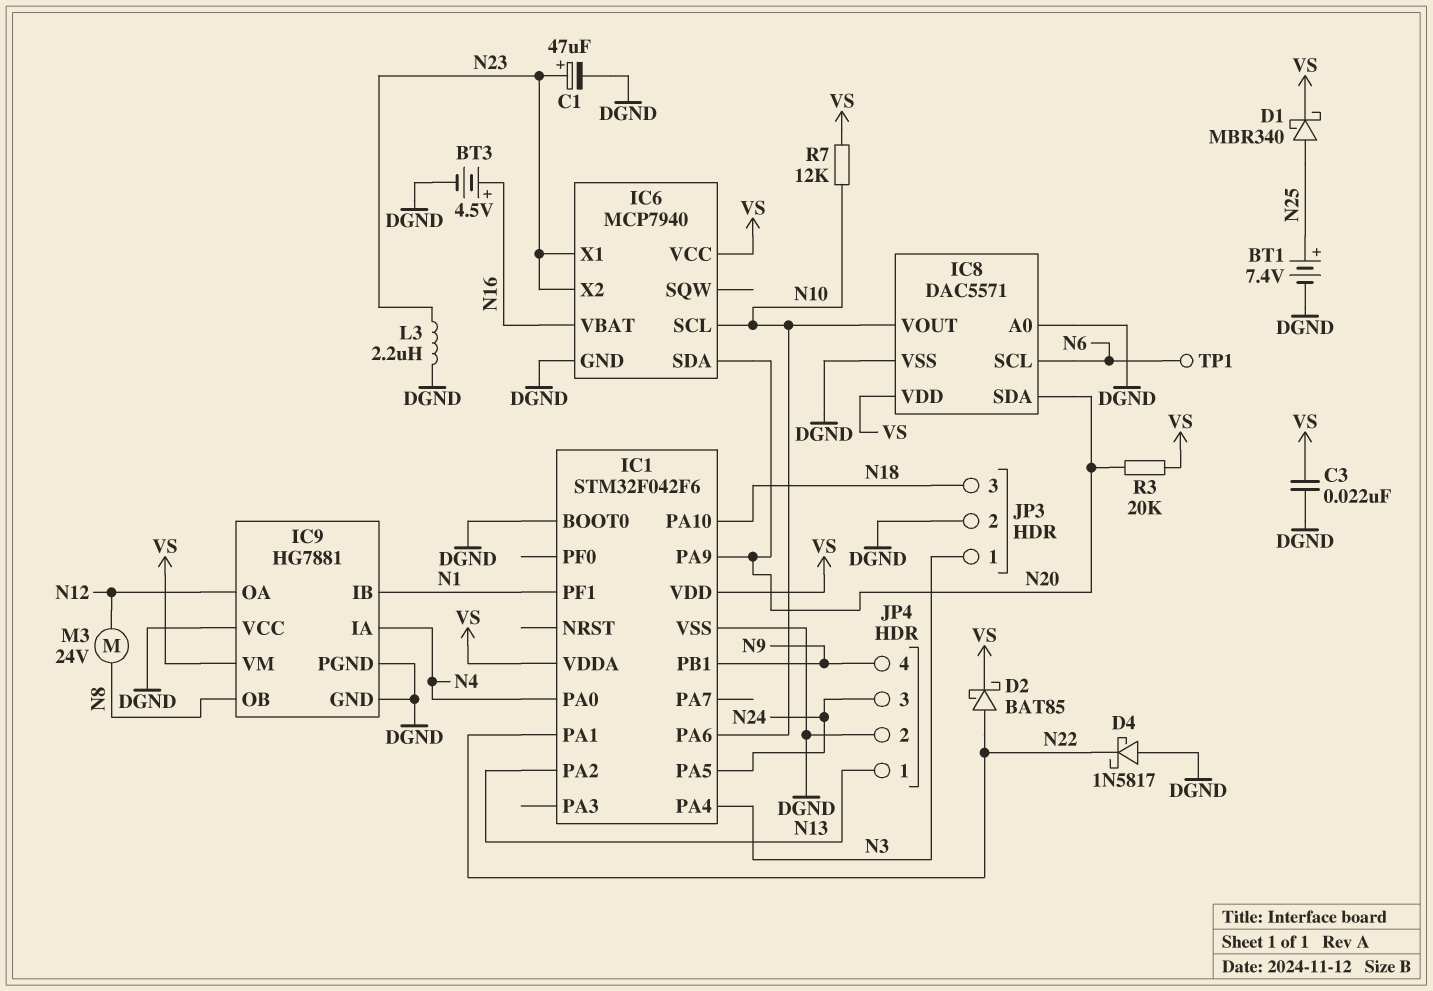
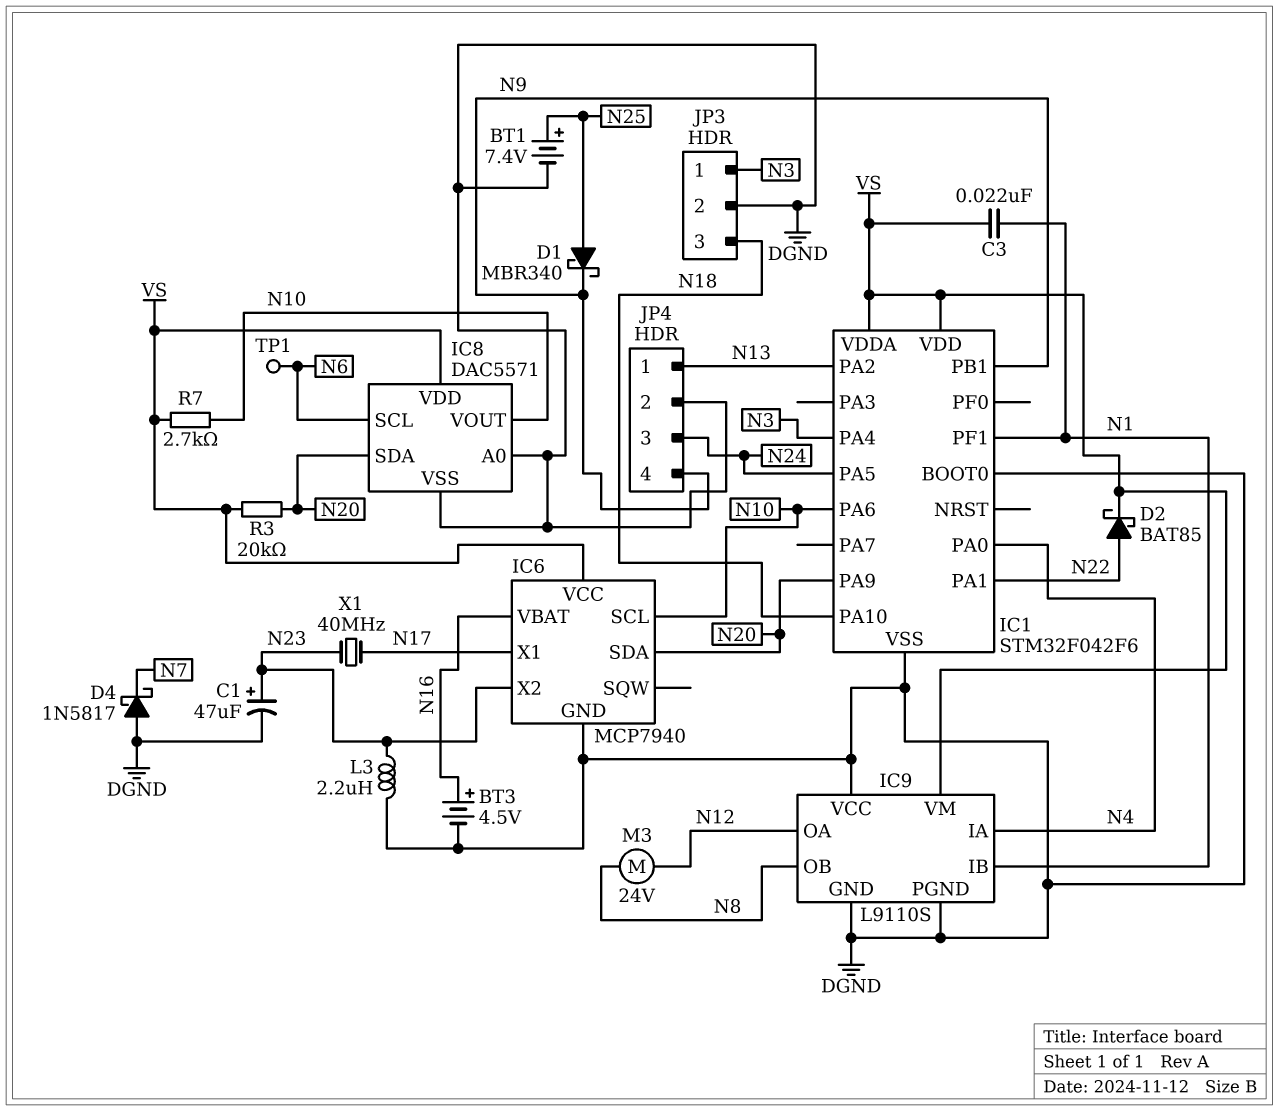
C3: 22nF (DGND, VS) -> 22nF (N1, VS)
D1: schottky MBR340 (A N25, K VS) -> schottky MBR340 (A N25, K N9)
D4: schottky 1N5817 (A DGND, K N22) -> schottky 1N5817 (A DGND, K N7)
IC6 pin X1: N23 -> N17
IC9: HG7881 -> L9110S
R7: 12k (N10, VS) -> 2.7k (N10, VS)
X1: none -> 40MHz (N17, N23)

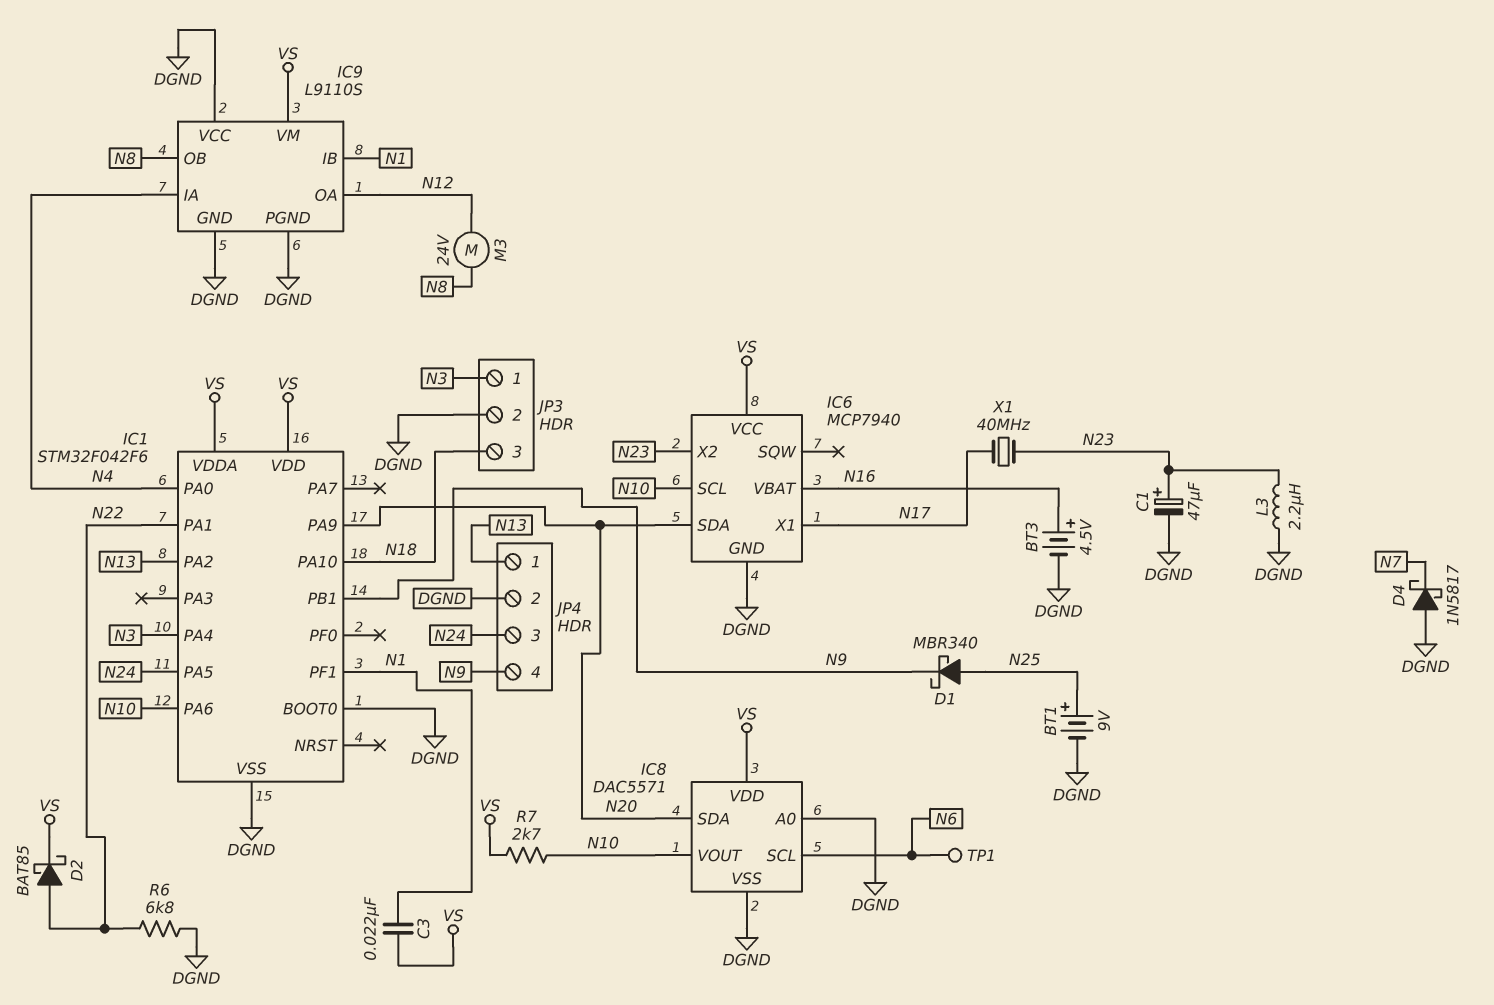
BT1: 7.4V (plus N25, minus DGND) -> 9V (plus N25, minus DGND)
R3: 20k (N20, VS) -> none
R6: none -> 6.8k (DGND, N22)

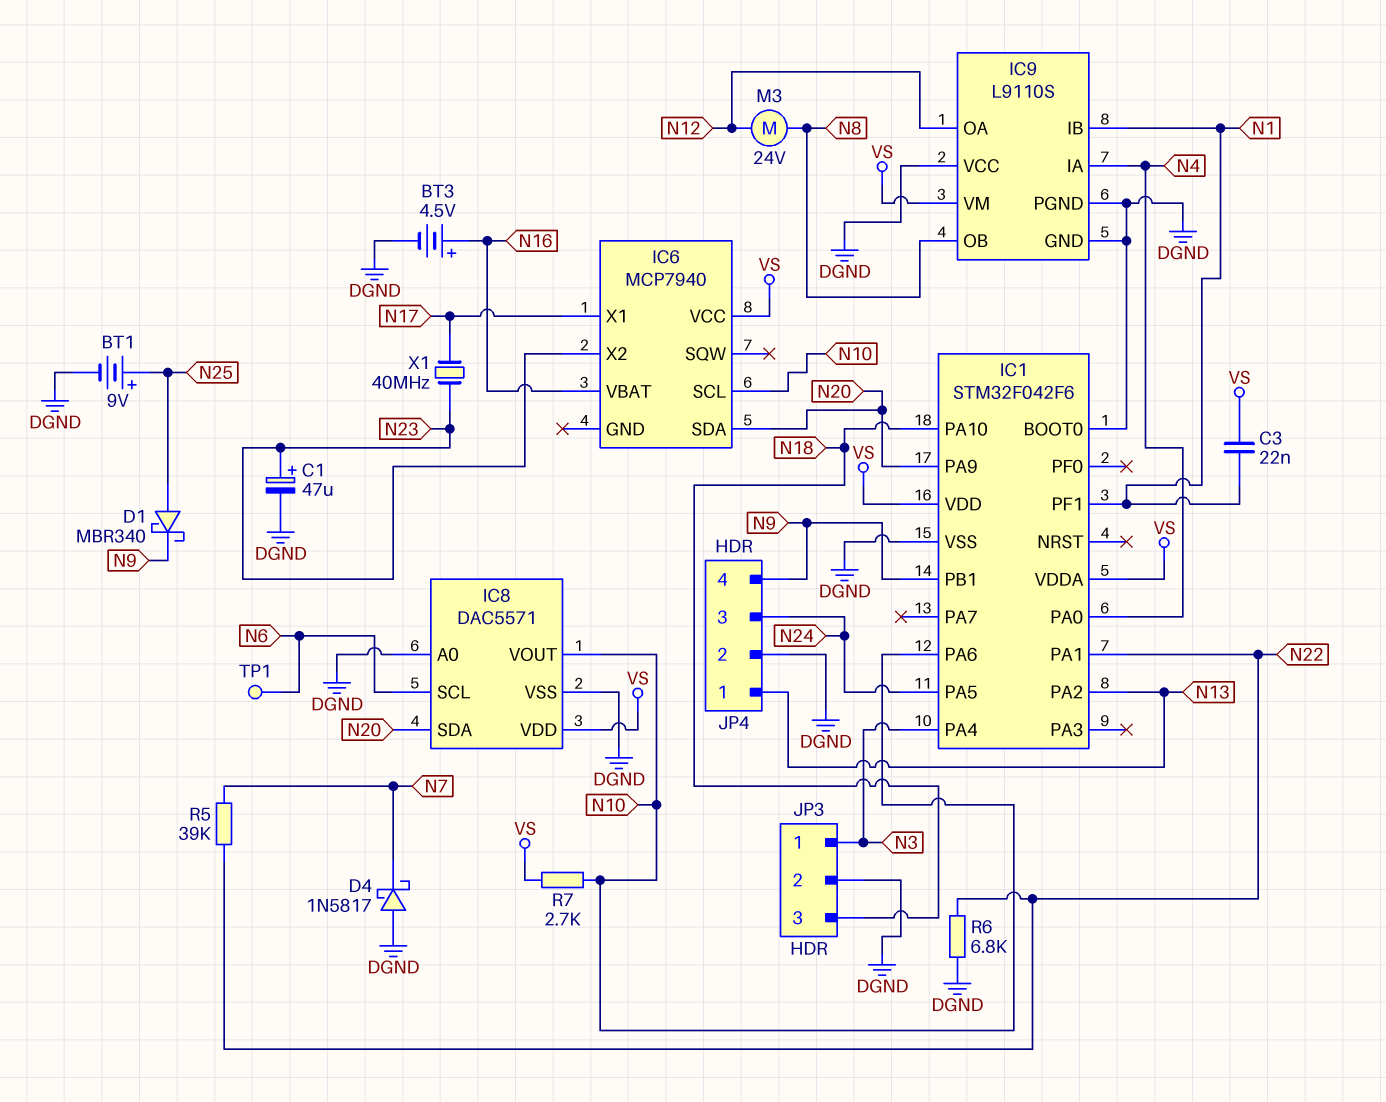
D2: schottky BAT85 (A N22, K VS) -> none
IC6 pin GND: DGND -> none
L3: 2.2uH (DGND, N23) -> none
R5: none -> 39k (N7, N22)

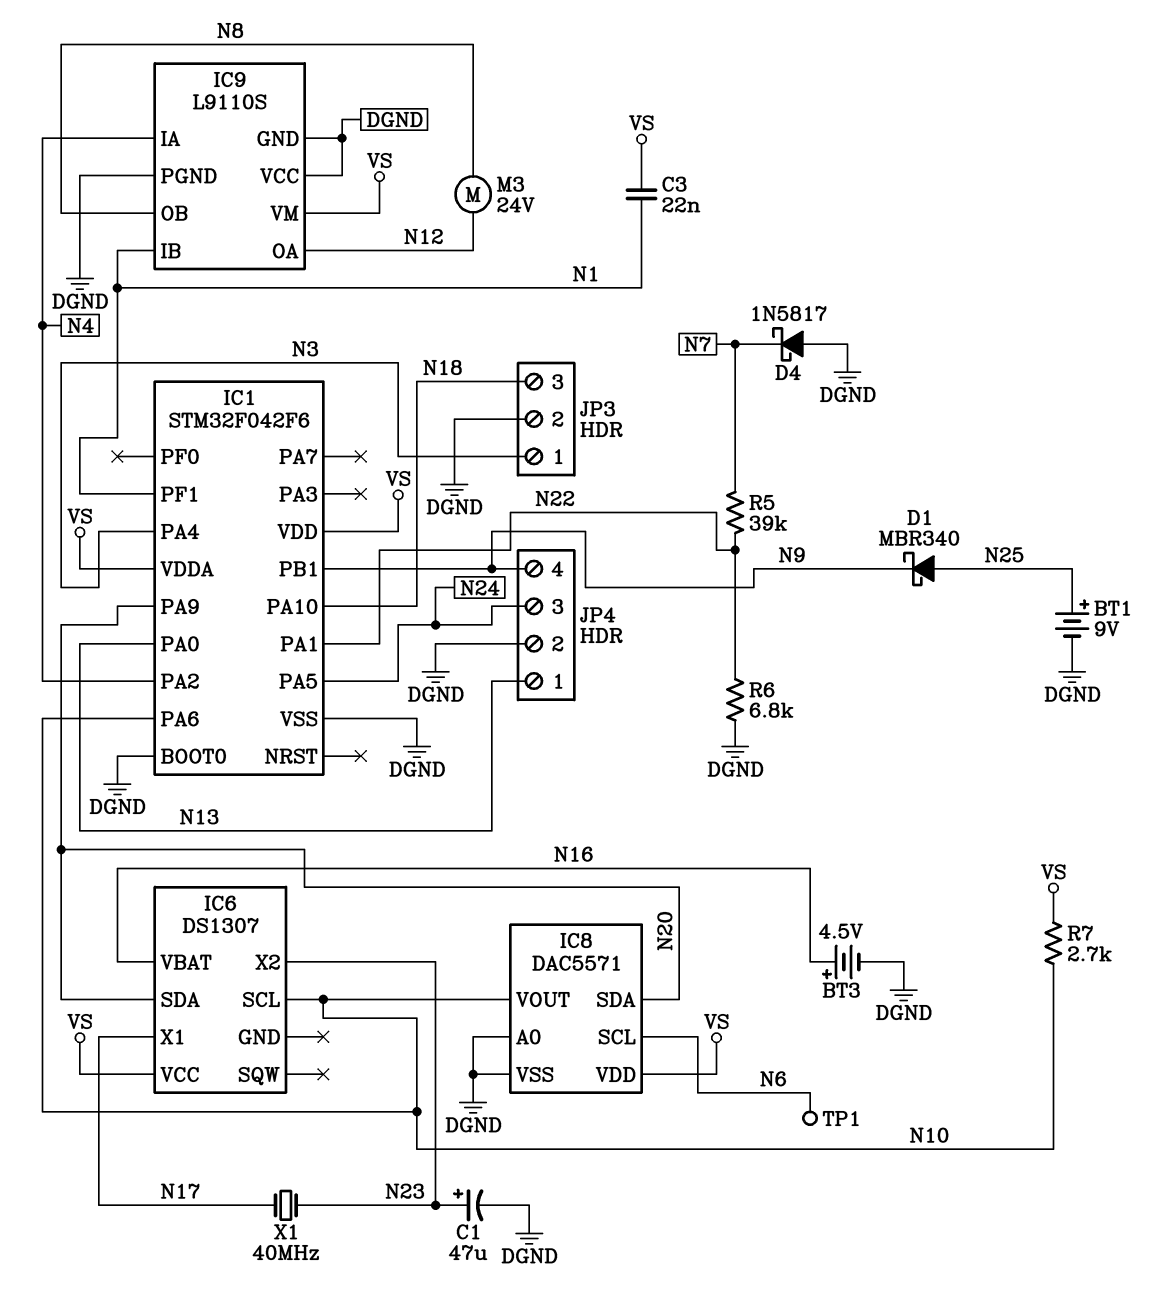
IC1 pin PA0: N4 -> N13
IC1 pin PA2: N13 -> N4
IC6: MCP7940 -> DS1307

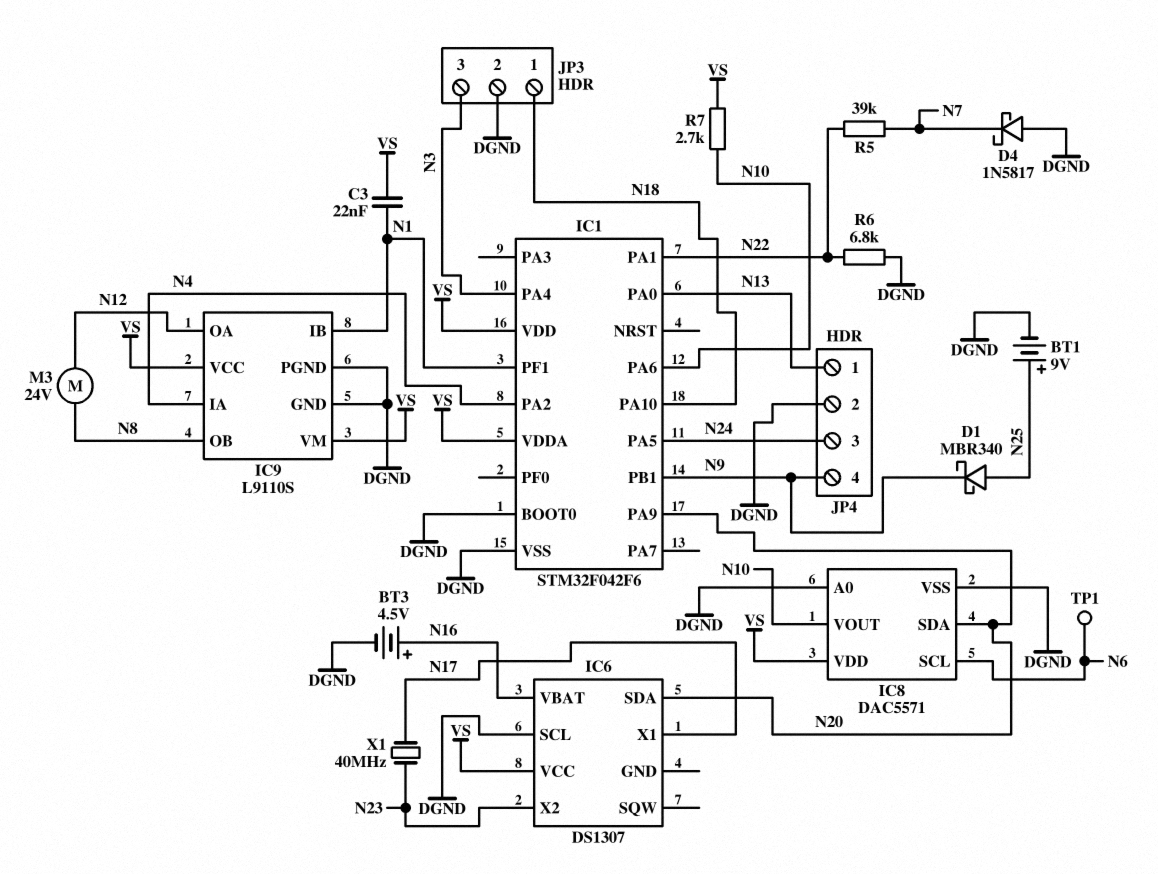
C1: 47uF (plus N23, minus DGND) -> none
IC6 pin SCL: N10 -> DGND
IC9 pin VCC: DGND -> VS
JP3 pin 1: N3 -> N18
JP3 pin 3: N18 -> N3

